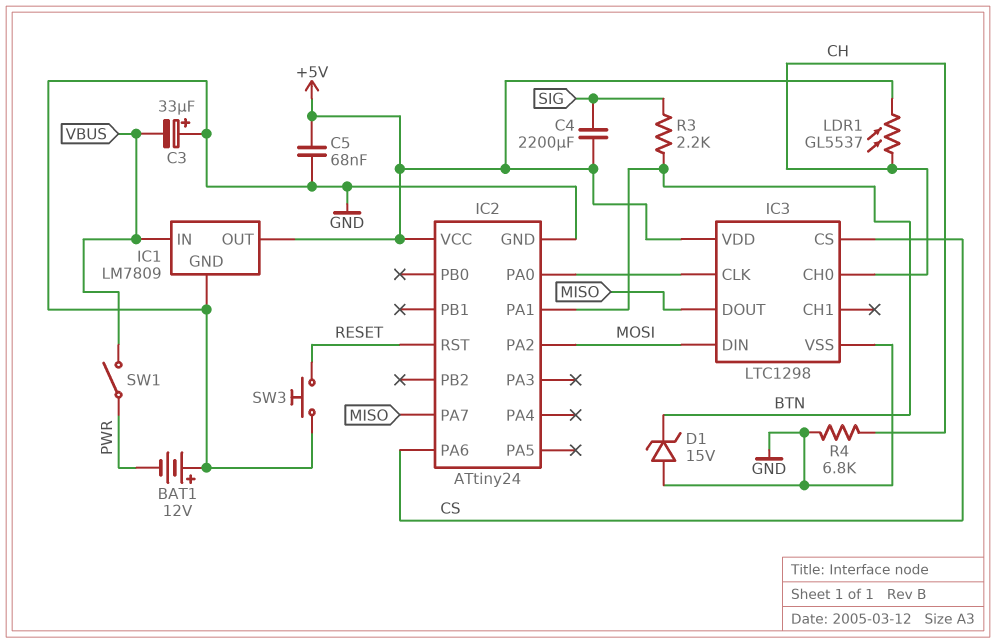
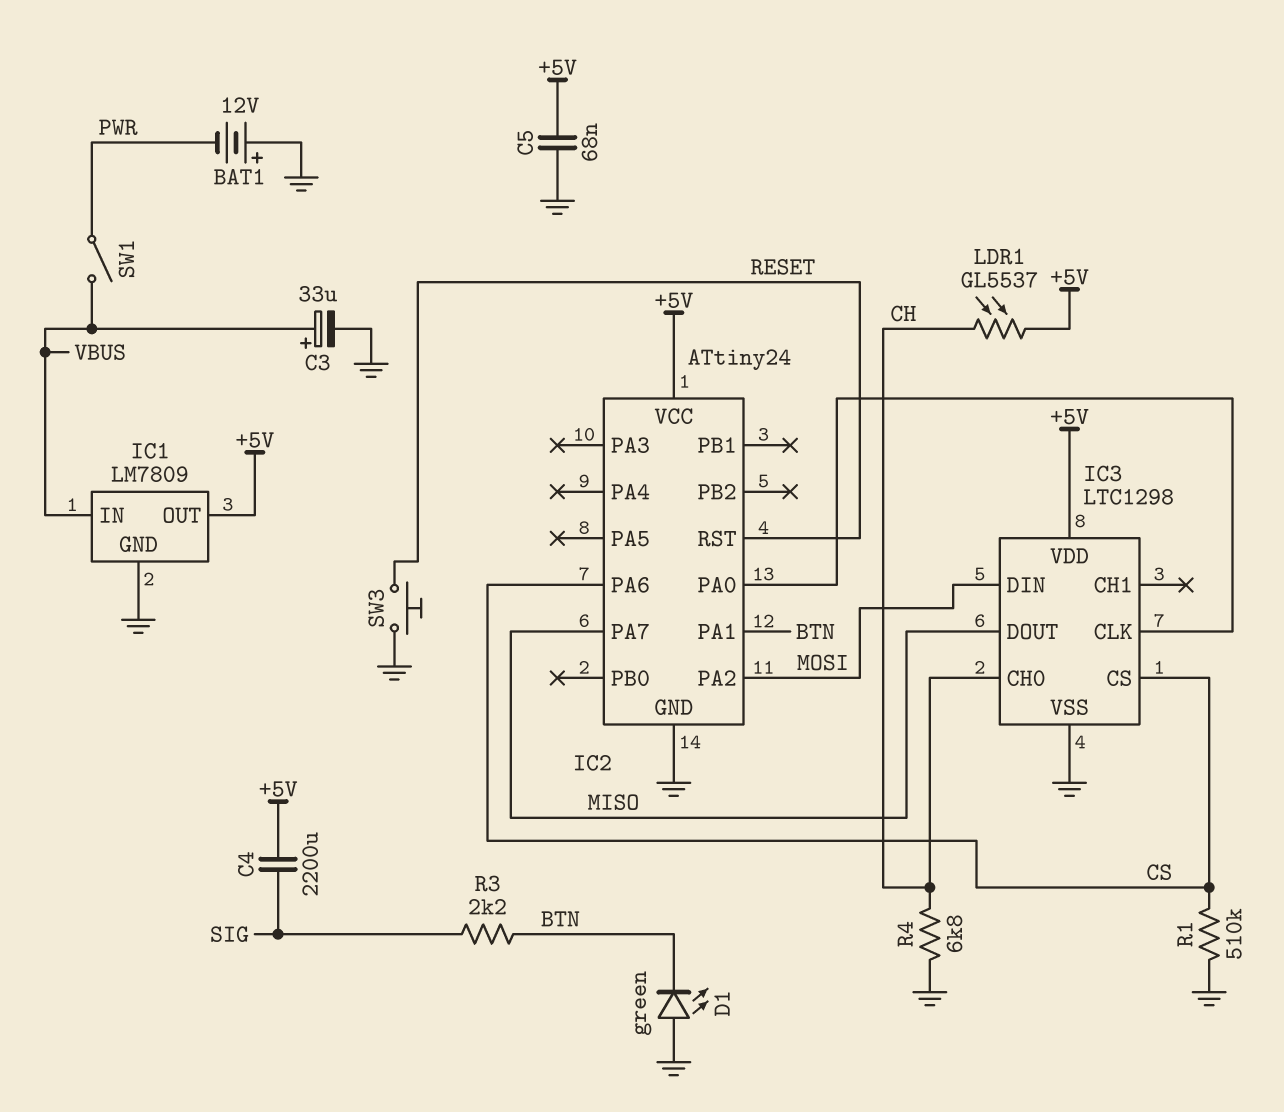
C3: 33uF (plus GND, minus VBUS) -> 33uF (plus VBUS, minus GND)
D1: zener 15V (A GND, K BTN) -> LED green (A GND, K BTN)
R1: none -> 510k (CS, GND)

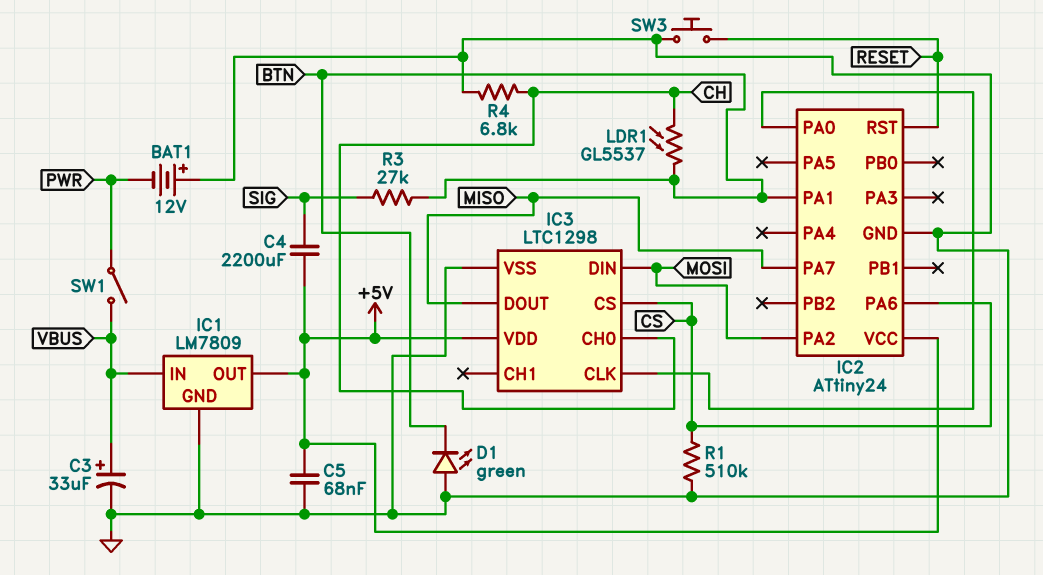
LDR1: GL5537 (+5V, CH) -> GL5537 (BTN, CH)
R3: 2.2k (BTN, SIG) -> 27k (BTN, SIG)

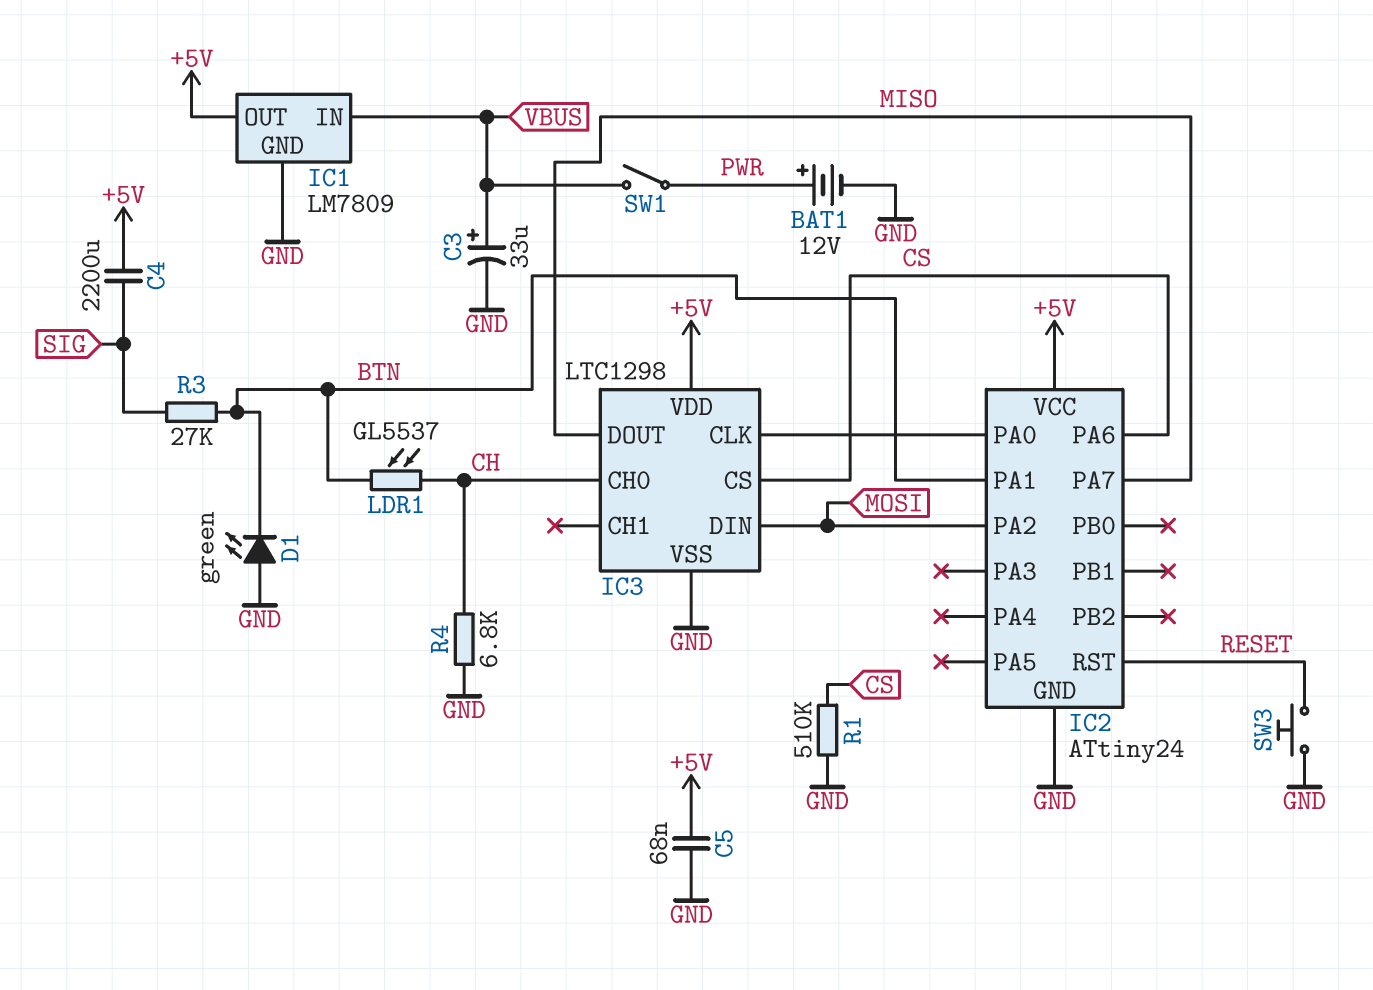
BAT1: 12V (plus GND, minus PWR) -> 12V (plus PWR, minus GND)

